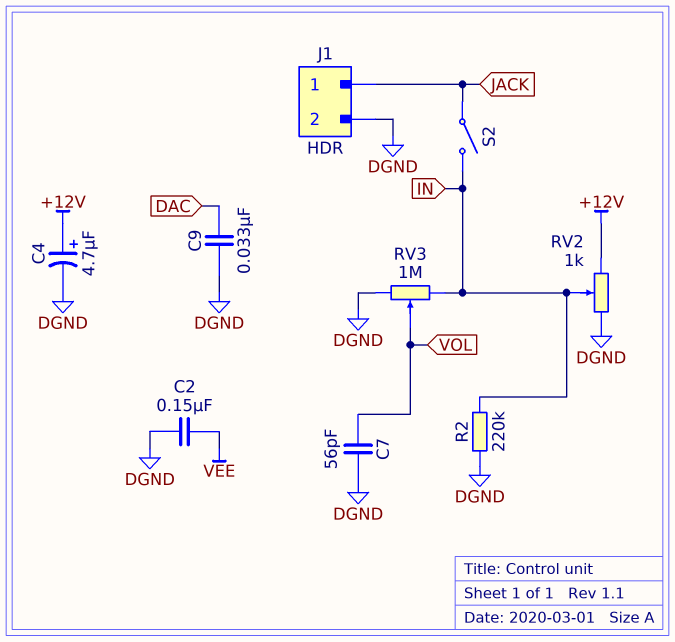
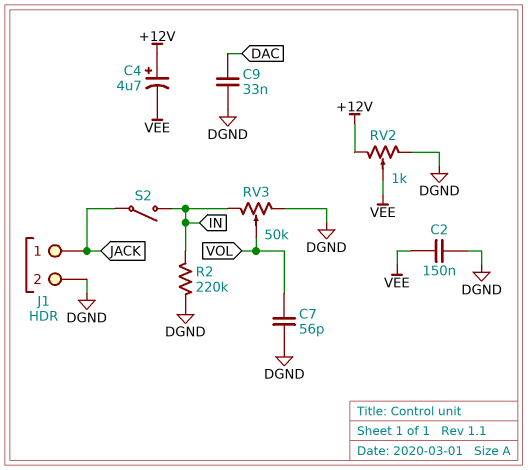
C4: 4.7uF (plus +12V, minus DGND) -> 4.7uF (plus +12V, minus VEE)
RV2: 1k (+12V, DGND, wiper IN) -> 1k (+12V, DGND, wiper VEE)
RV3: 1M (DGND, IN, wiper VOL) -> 50k (DGND, IN, wiper VOL)

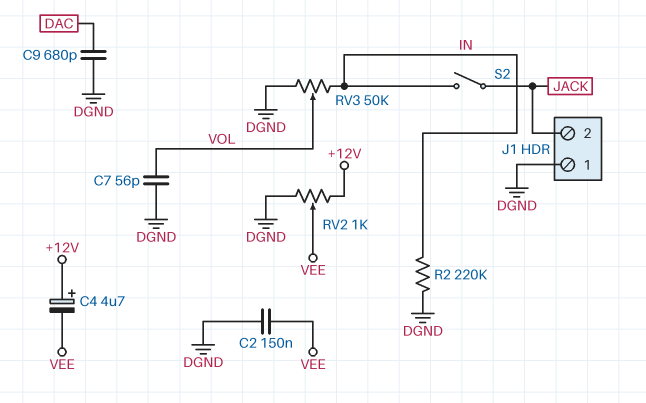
C9: 33nF (DAC, DGND) -> 680pF (DAC, DGND)
J1 pin 1: JACK -> DGND
J1 pin 2: DGND -> JACK

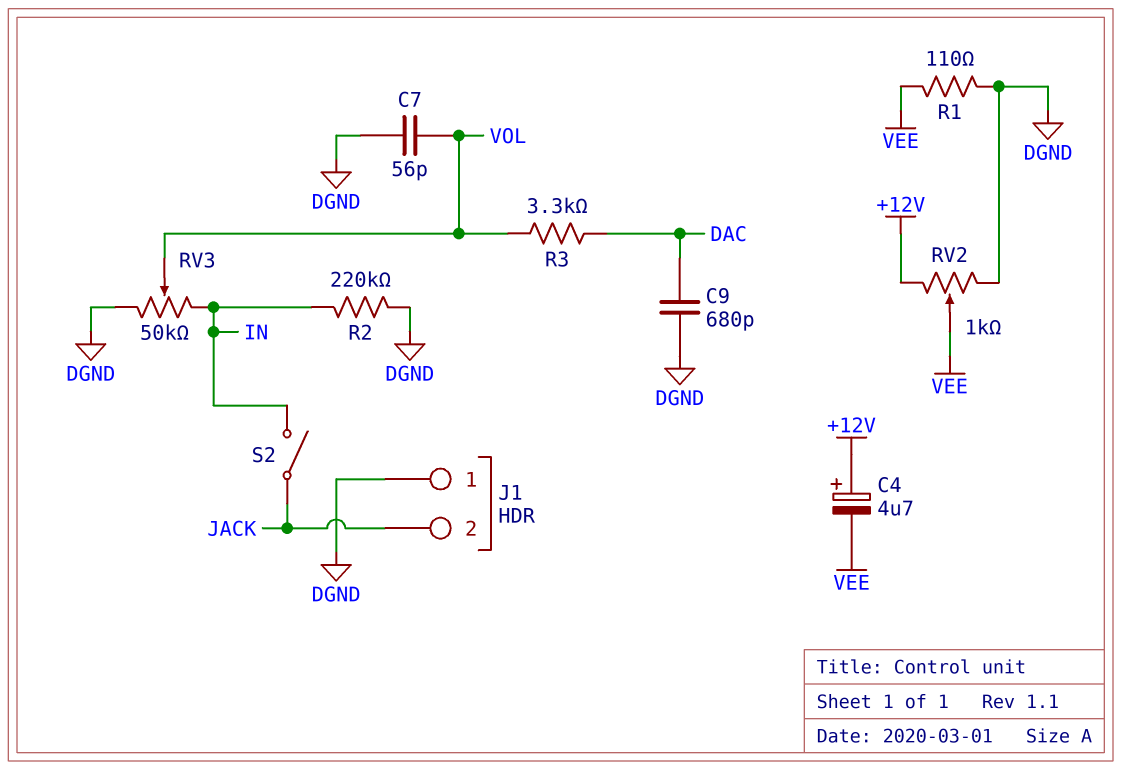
C2: 150nF (DGND, VEE) -> none
R1: none -> 110 (DGND, VEE)
R3: none -> 3.3k (DAC, VOL)

